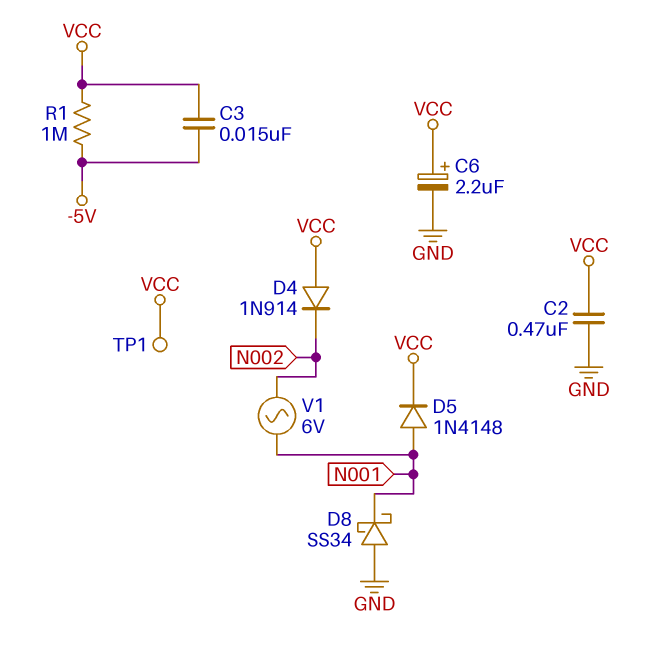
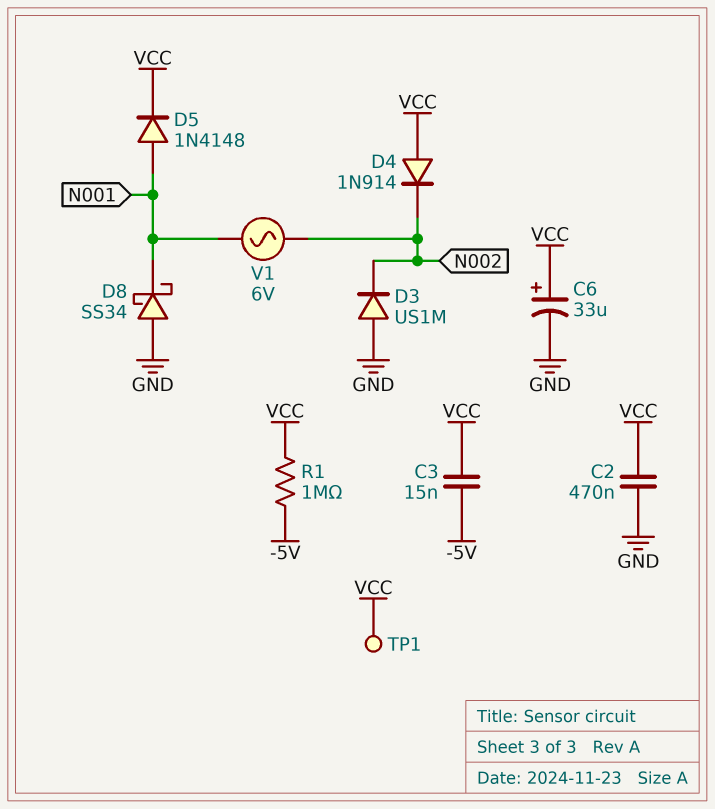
C6: 2.2uF (plus VCC, minus GND) -> 33uF (plus VCC, minus GND)
D3: none -> diode US1M (A GND, K N002)

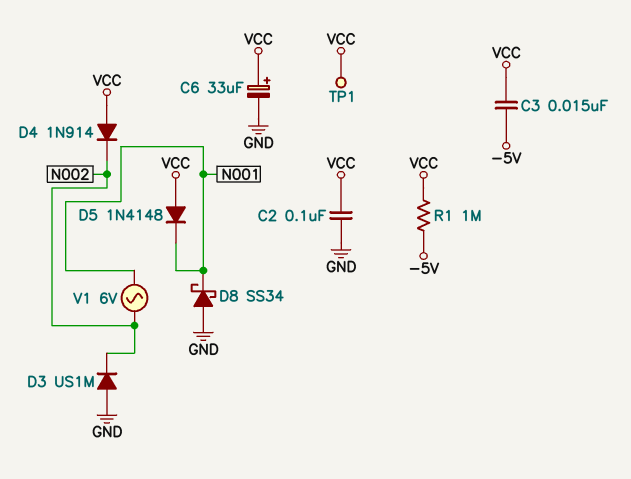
C2: 470nF (GND, VCC) -> 100nF (GND, VCC)
D5: diode 1N4148 (A N001, K VCC) -> diode 1N4148 (A VCC, K N001)

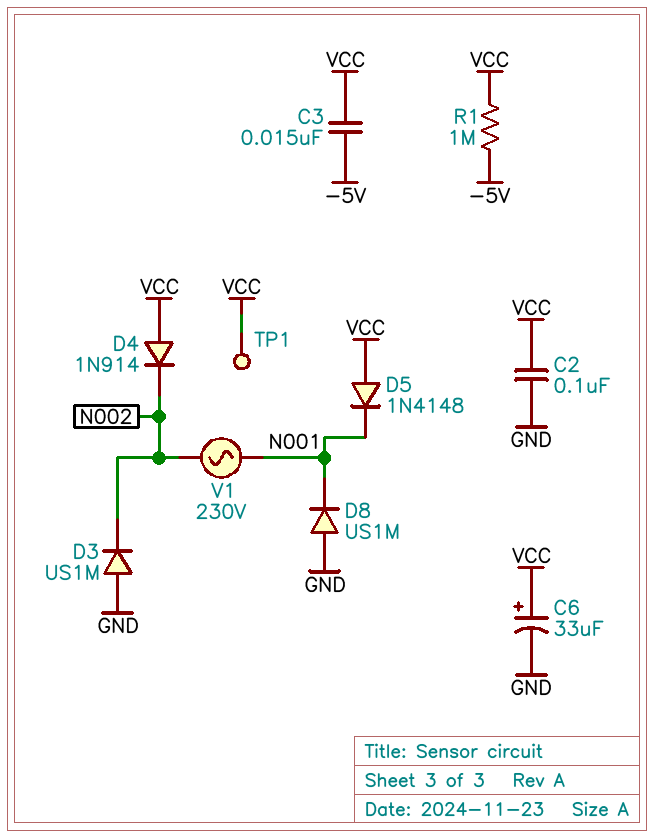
D8: schottky SS34 (A GND, K N001) -> diode US1M (A GND, K N001)
V1: AC 6V (N001, N002) -> AC 230V (N001, N002)

